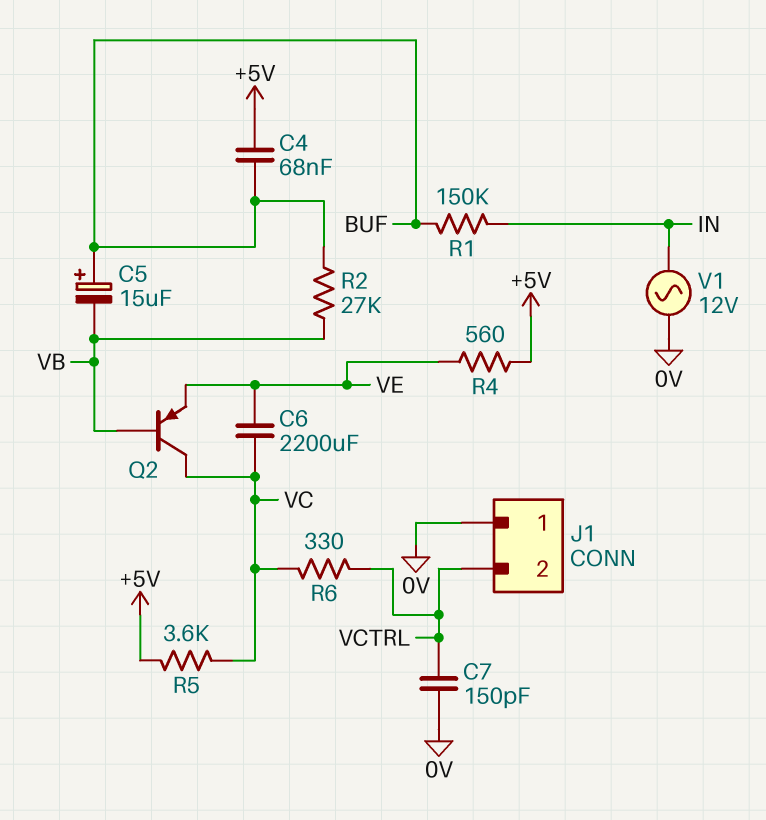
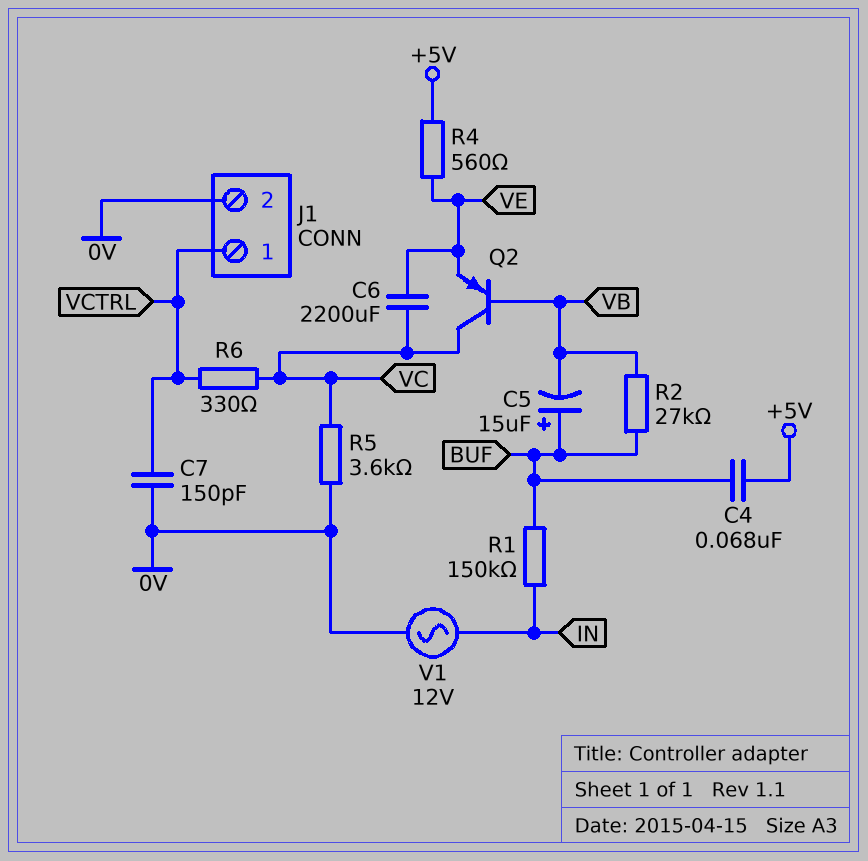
J1 pin 1: 0V -> VCTRL
J1 pin 2: VCTRL -> 0V
R5: 3.6k (+5V, VC) -> 3.6k (0V, VC)

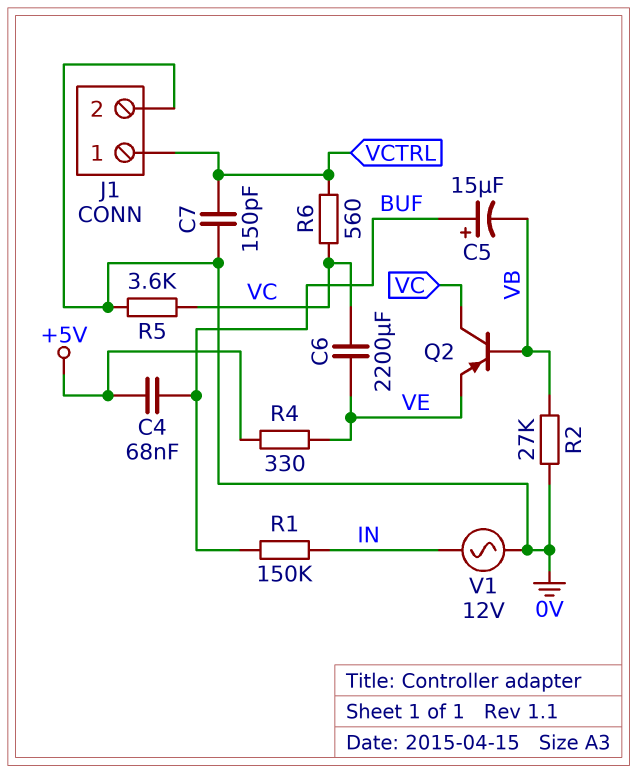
R2: 27k (BUF, VB) -> 27k (0V, VB)
R4: 560 (+5V, VE) -> 330 (+5V, VE)
R6: 330 (VC, VCTRL) -> 560 (VC, VCTRL)

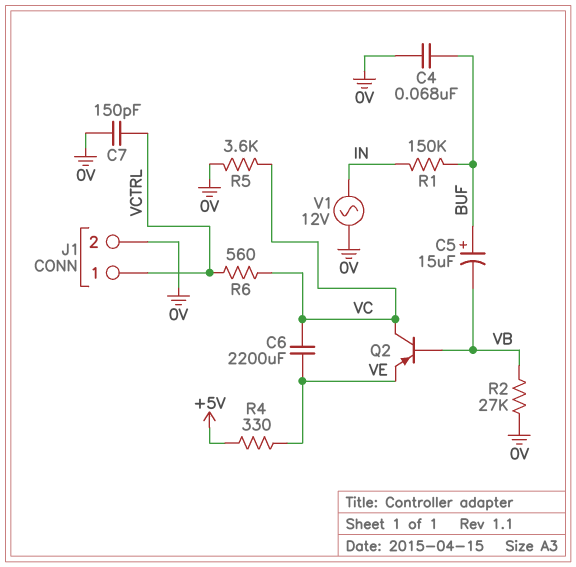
C4: 68nF (+5V, BUF) -> 68nF (0V, BUF)

